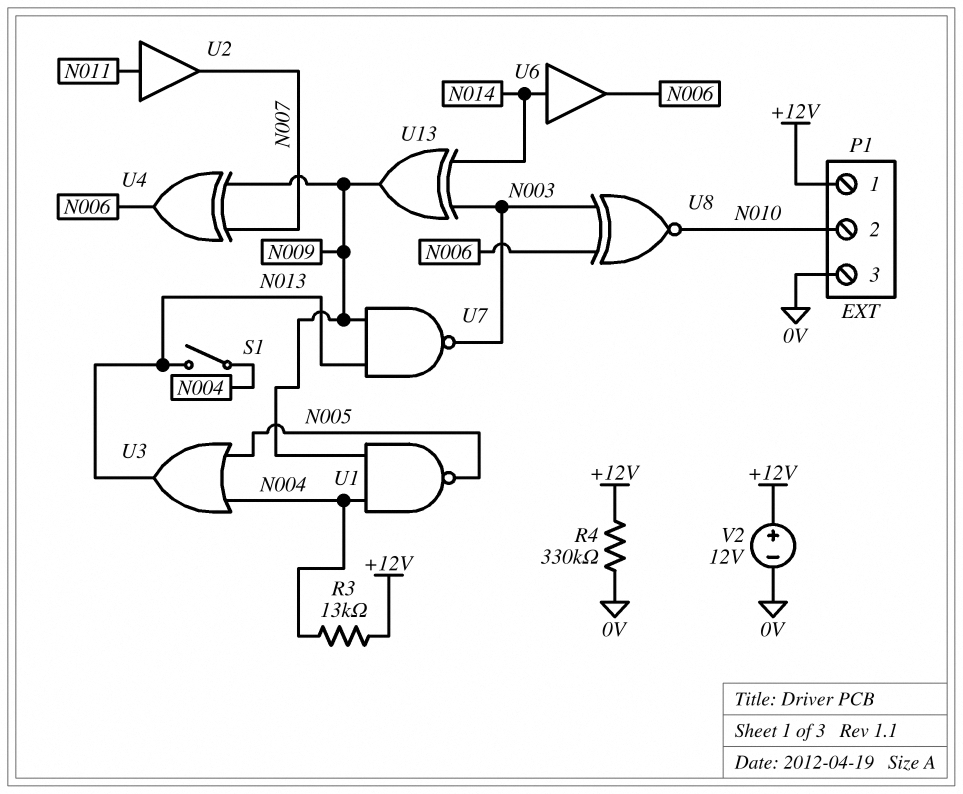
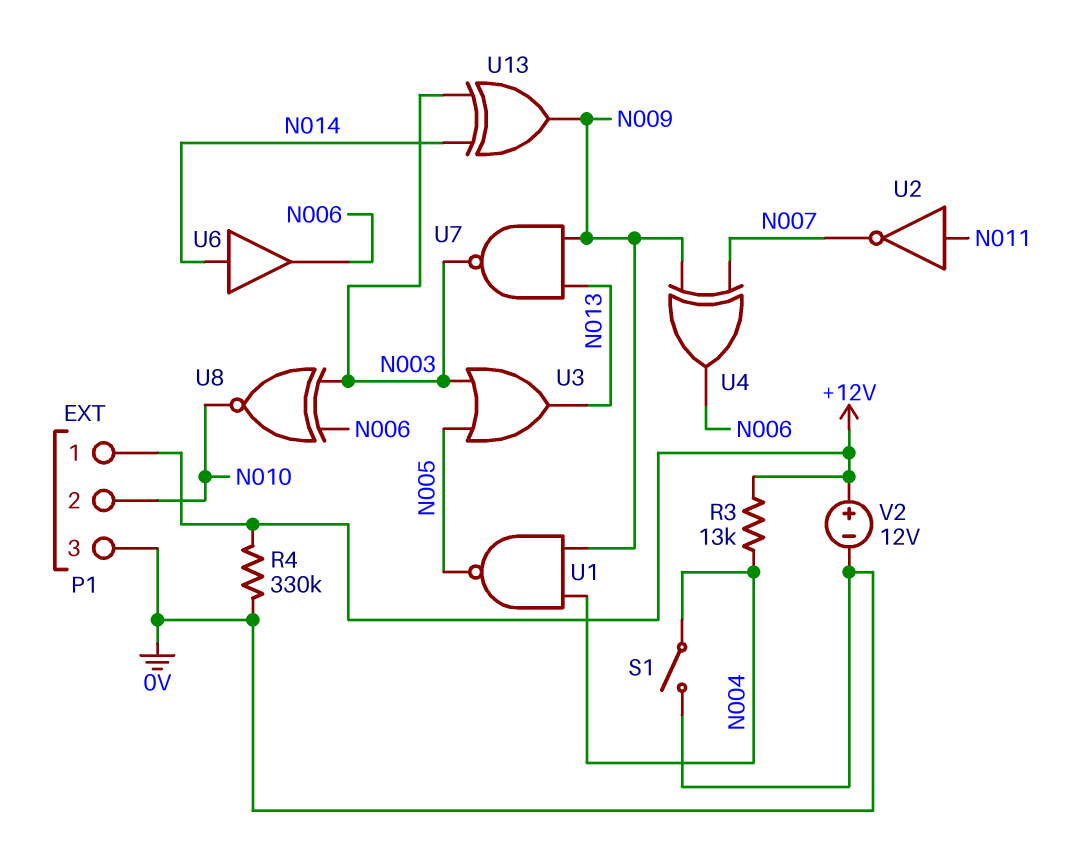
S1: switch (N004, N013) -> switch (0V, N004)
U2: buffer (in N011, out N007) -> NOT (in N011, out N007)
U3: OR (in N004, in N005, out N013) -> OR (in N003, in N005, out N013)

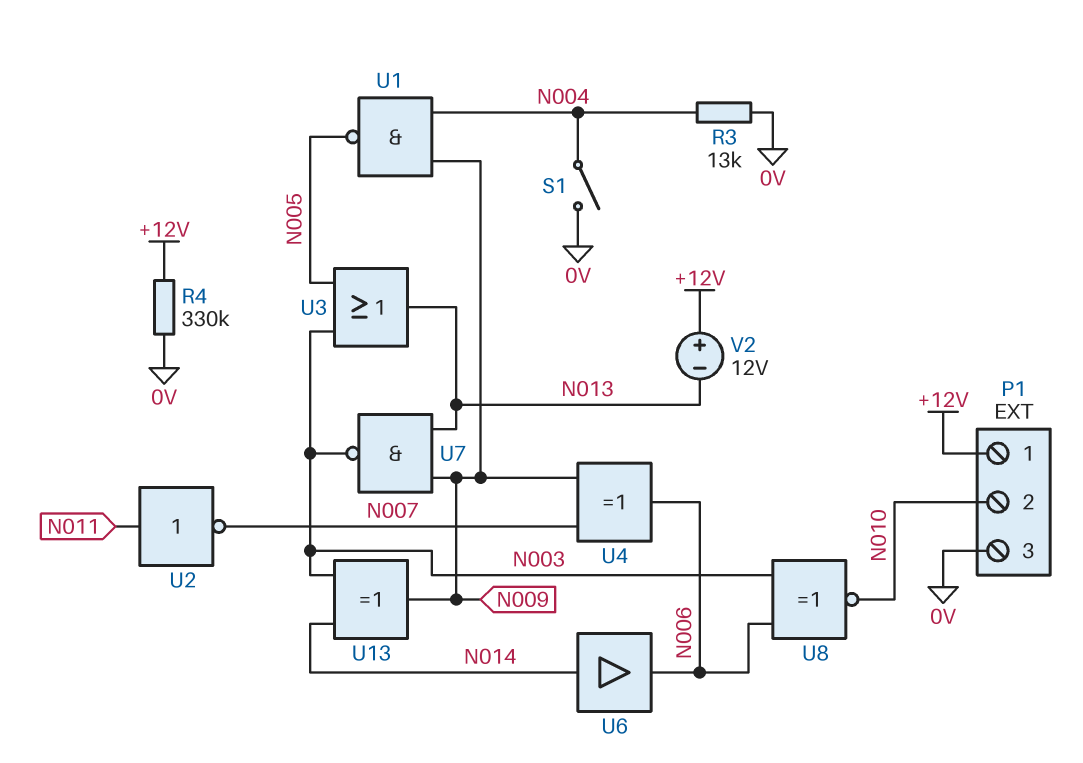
R3: 13k (+12V, N004) -> 13k (0V, N004)
V2: 12V (plus +12V, minus 0V) -> 12V (plus +12V, minus N013)

